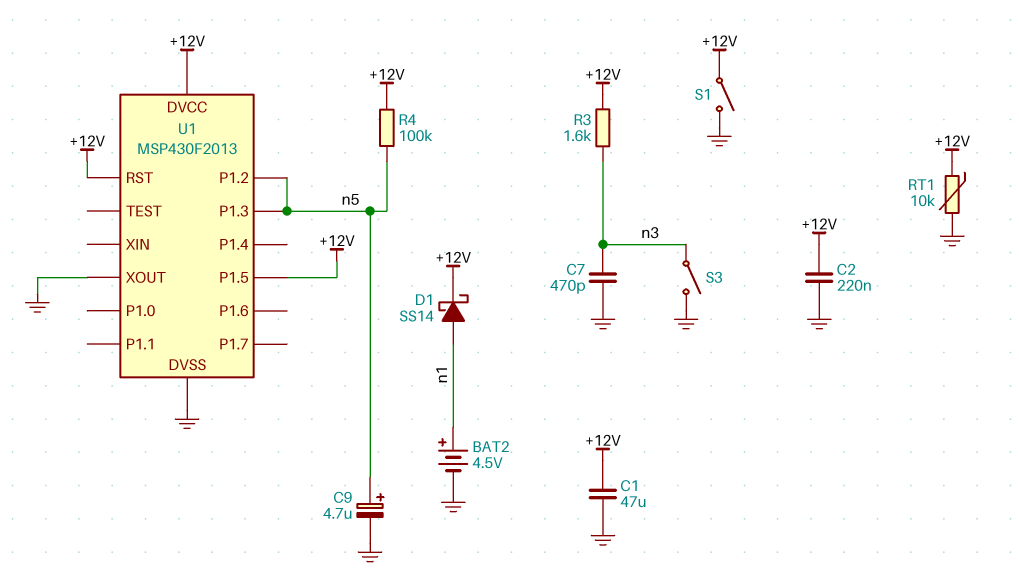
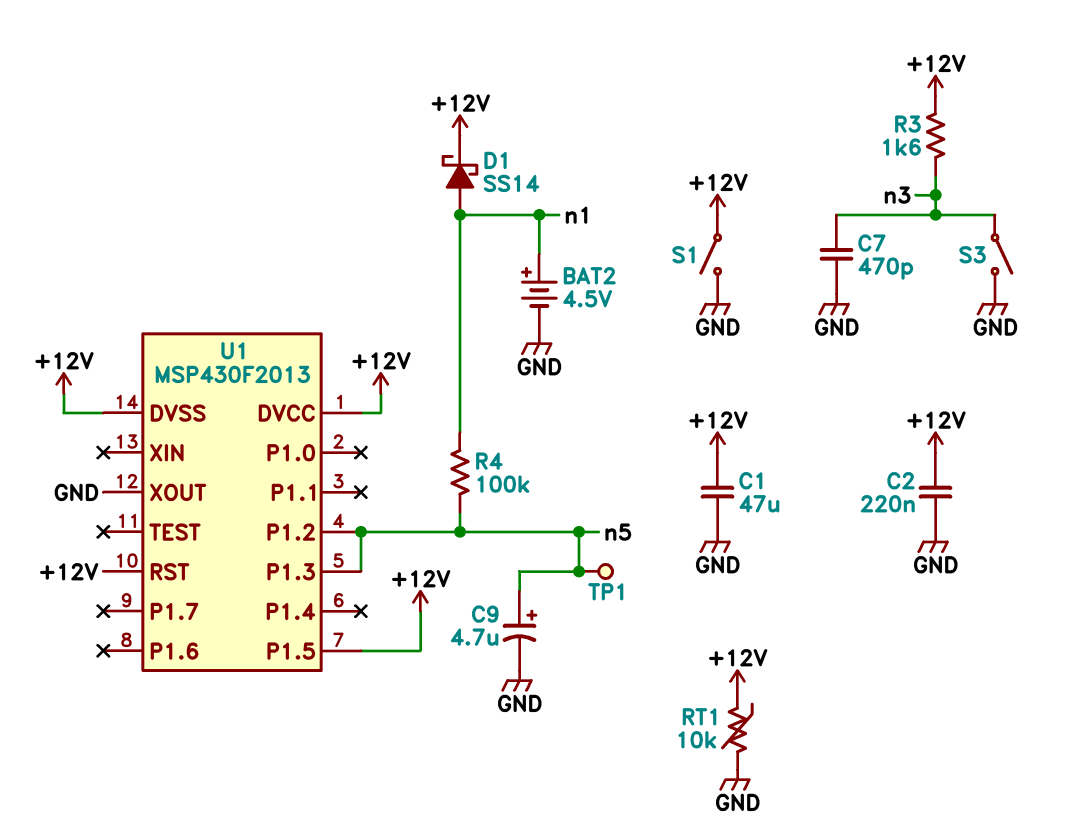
R4: 100k (+12V, n5) -> 100k (n1, n5)
TP1: none -> test point (n5)
U1 pin DVSS: GND -> +12V

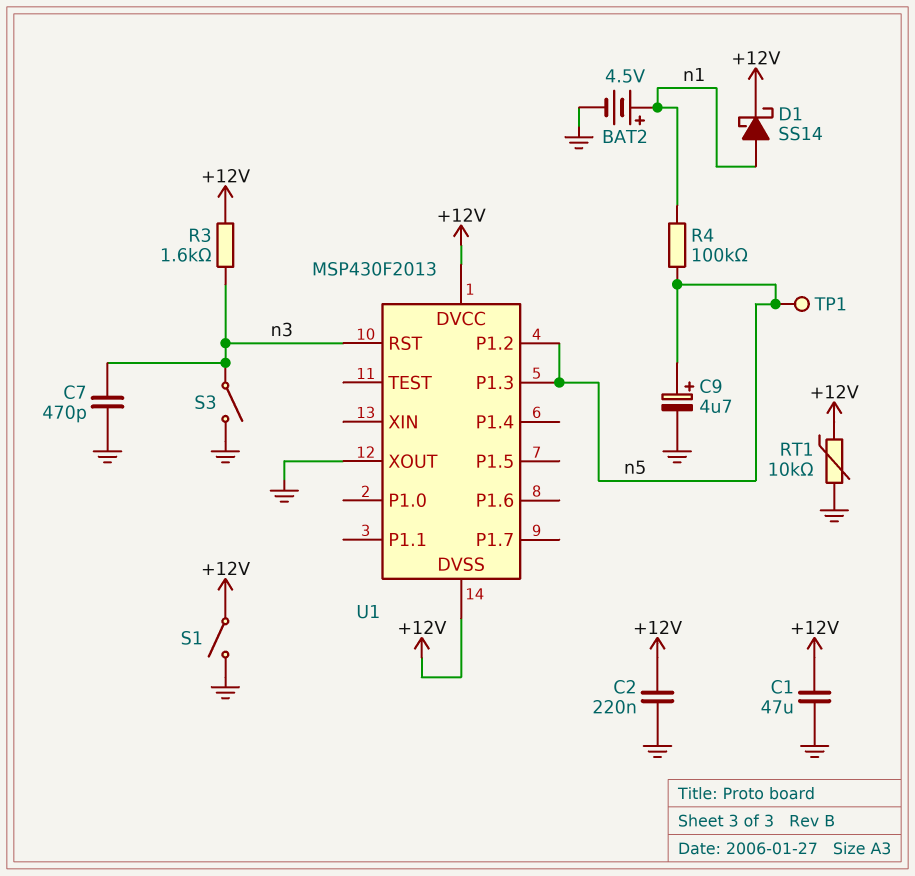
U1 pin P1.5: +12V -> none
U1 pin RST: +12V -> n3

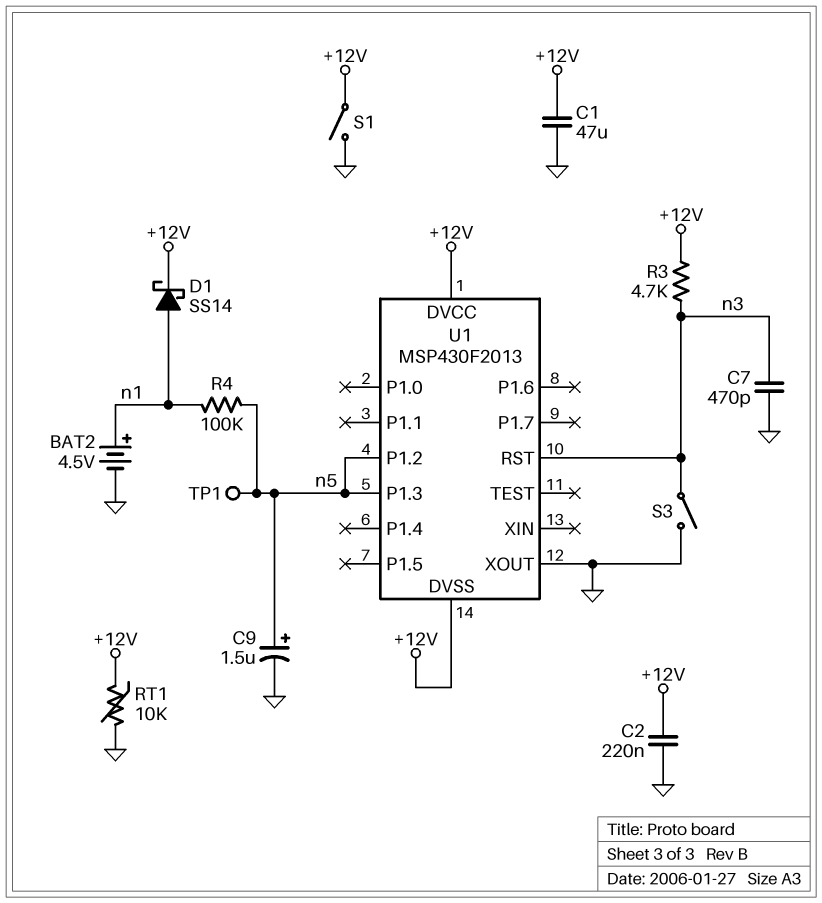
C9: 4.7uF (plus n5, minus GND) -> 1.5uF (plus n5, minus GND)
R3: 1.6k (+12V, n3) -> 4.7k (+12V, n3)

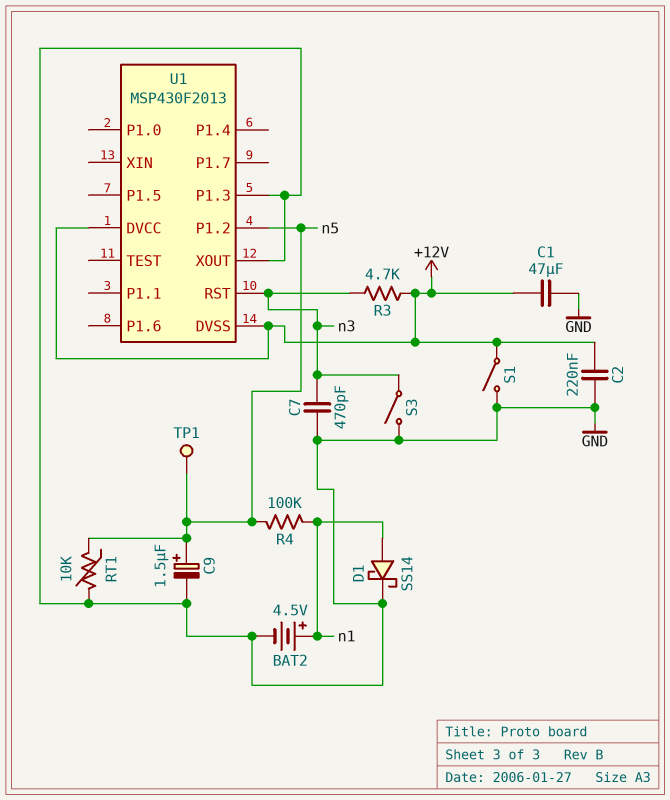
D1: schottky SS14 (A n1, K +12V) -> schottky SS14 (A n1, K GND)
RT1: 10k (+12V, GND) -> 10k (GND, n5)
U1 pin P1.3: n5 -> GND

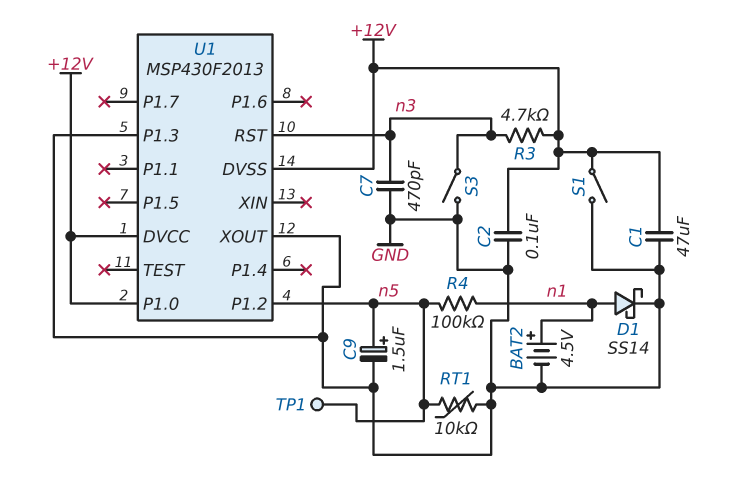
C2: 220nF (+12V, GND) -> 100nF (+12V, GND)
U1 pin P1.0: none -> +12V

